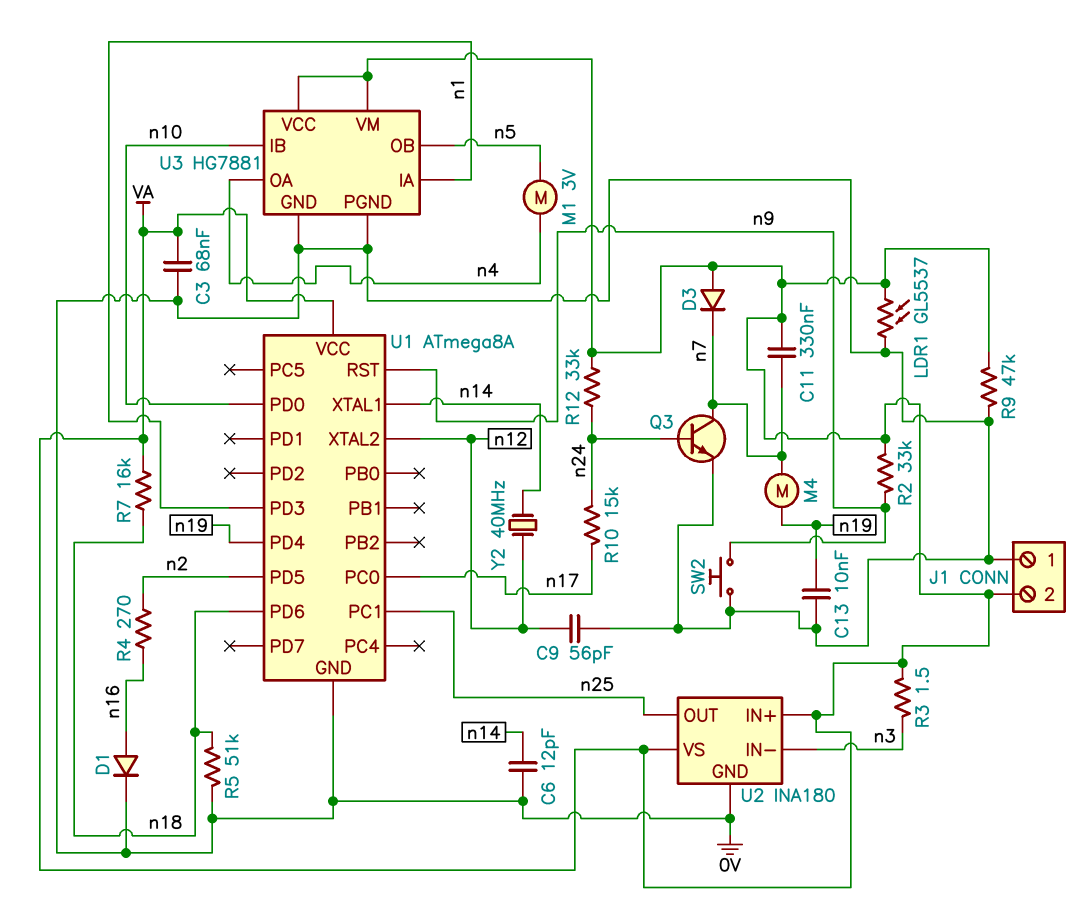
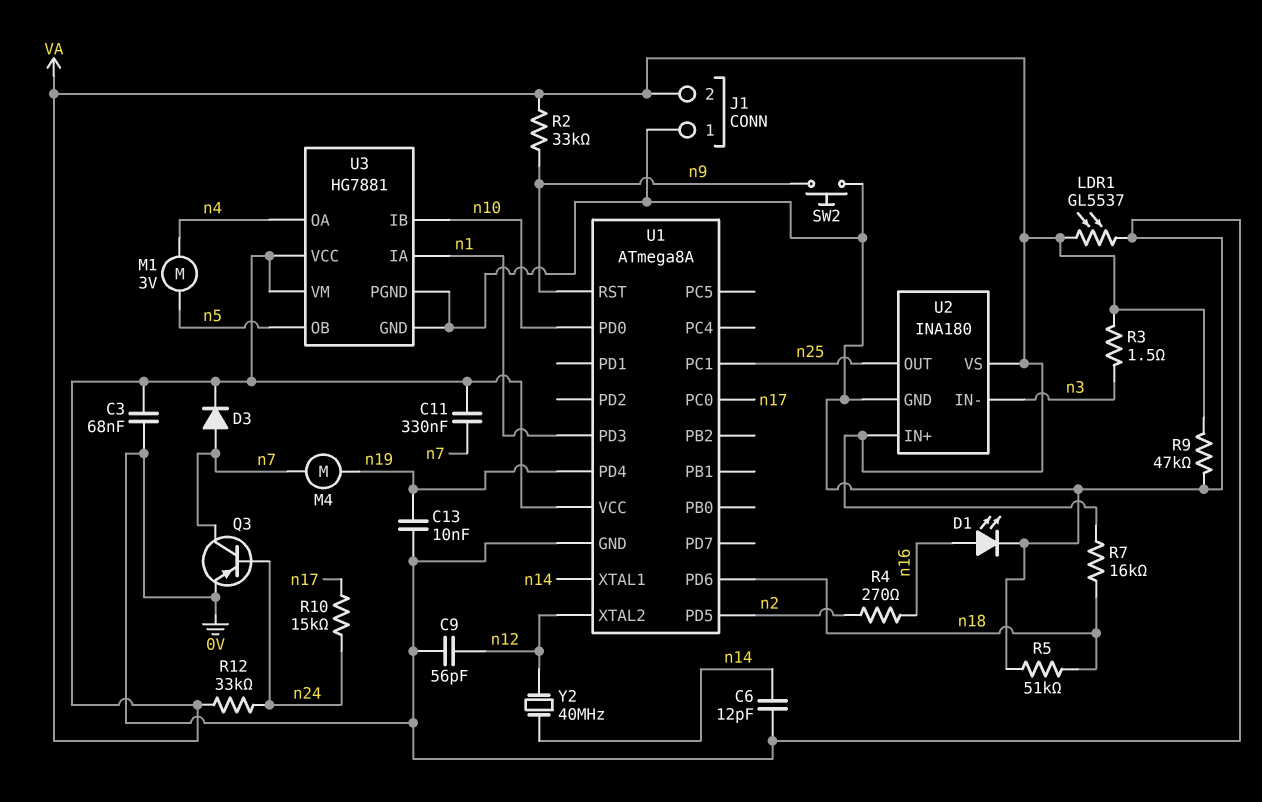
D1: diode (A n16, K 0V) -> LED (A n16, K 0V)
D3: diode (A VA, K n7) -> diode (A n7, K VA)
Q3: NPN (B n24, C n7, E 0V) -> PNP (B n24, C n7, E 0V)

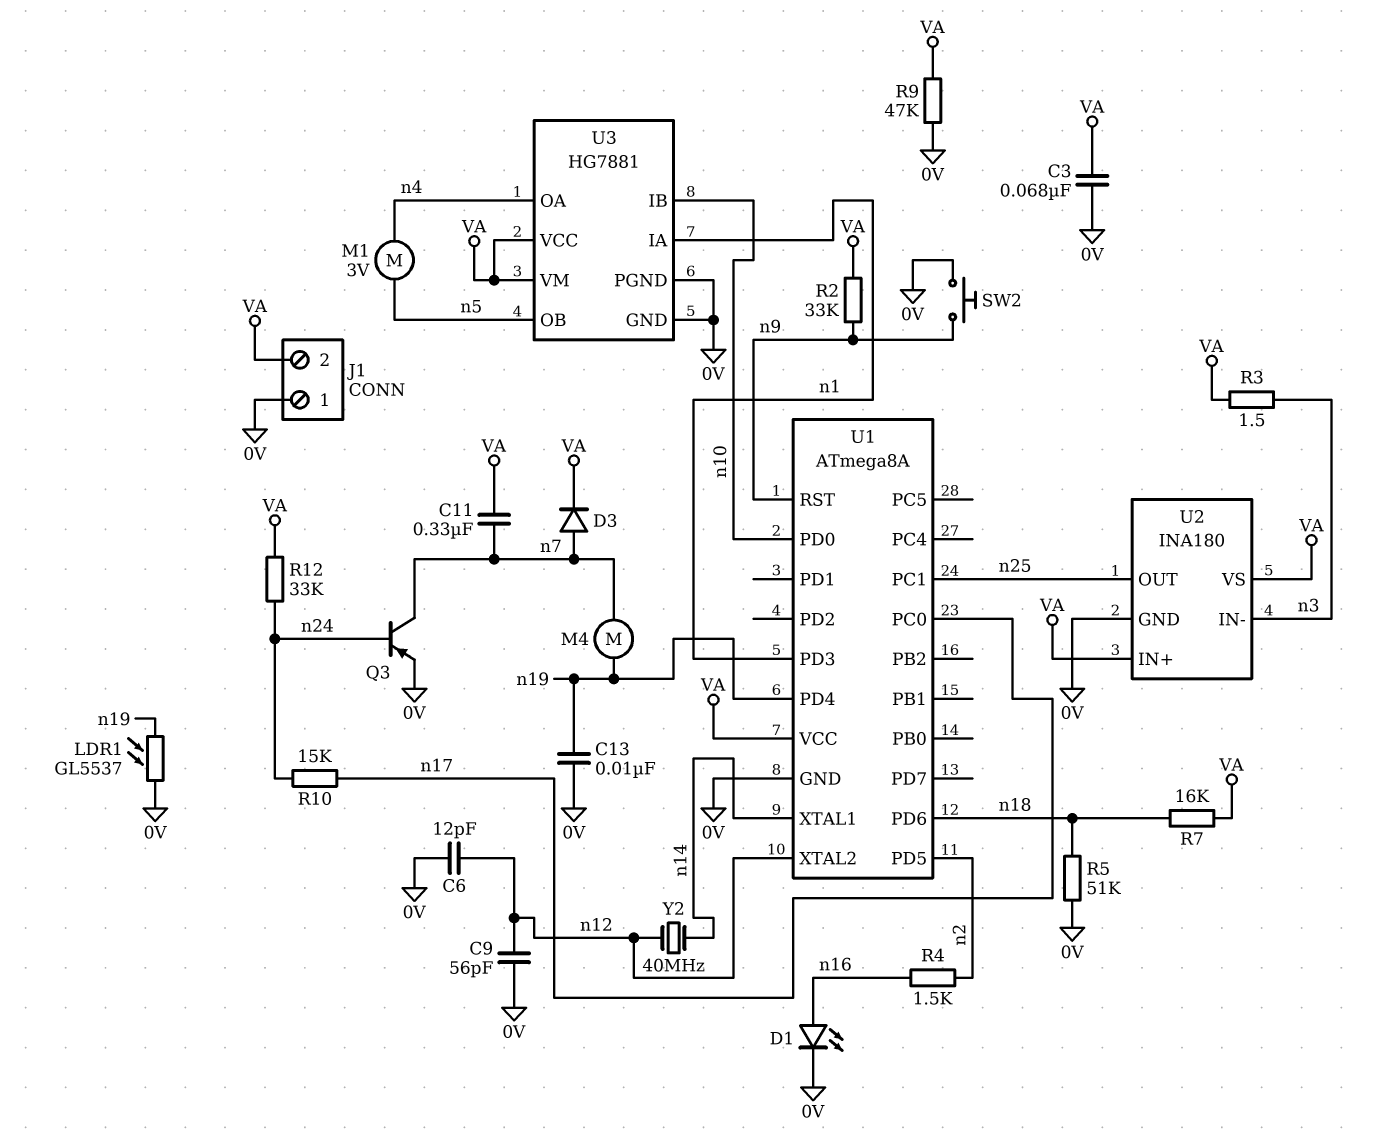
C6: 12pF (0V, n14) -> 12pF (0V, n12)
LDR1: GL5537 (0V, VA) -> GL5537 (0V, n19)
R4: 270 (n2, n16) -> 1.5k (n2, n16)

